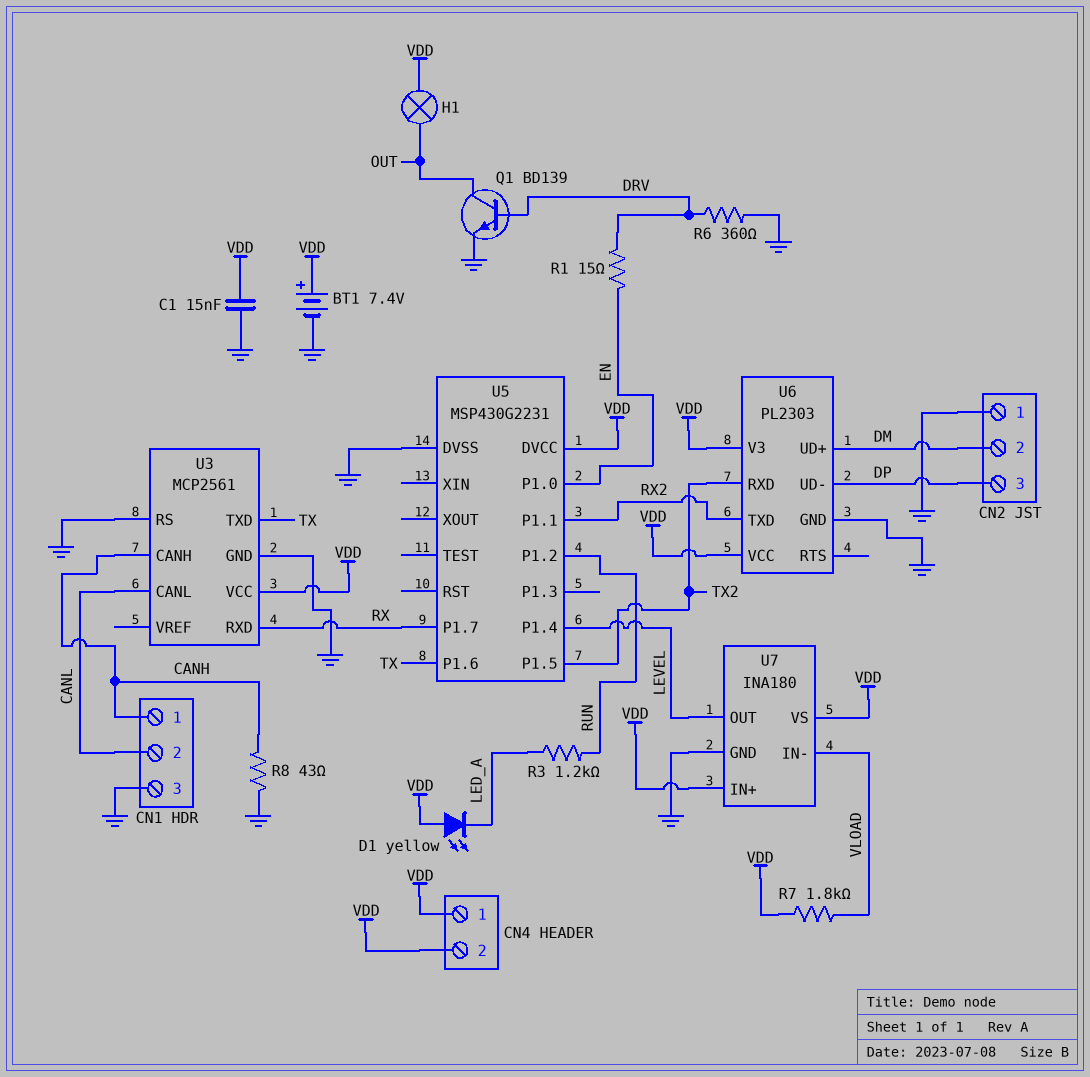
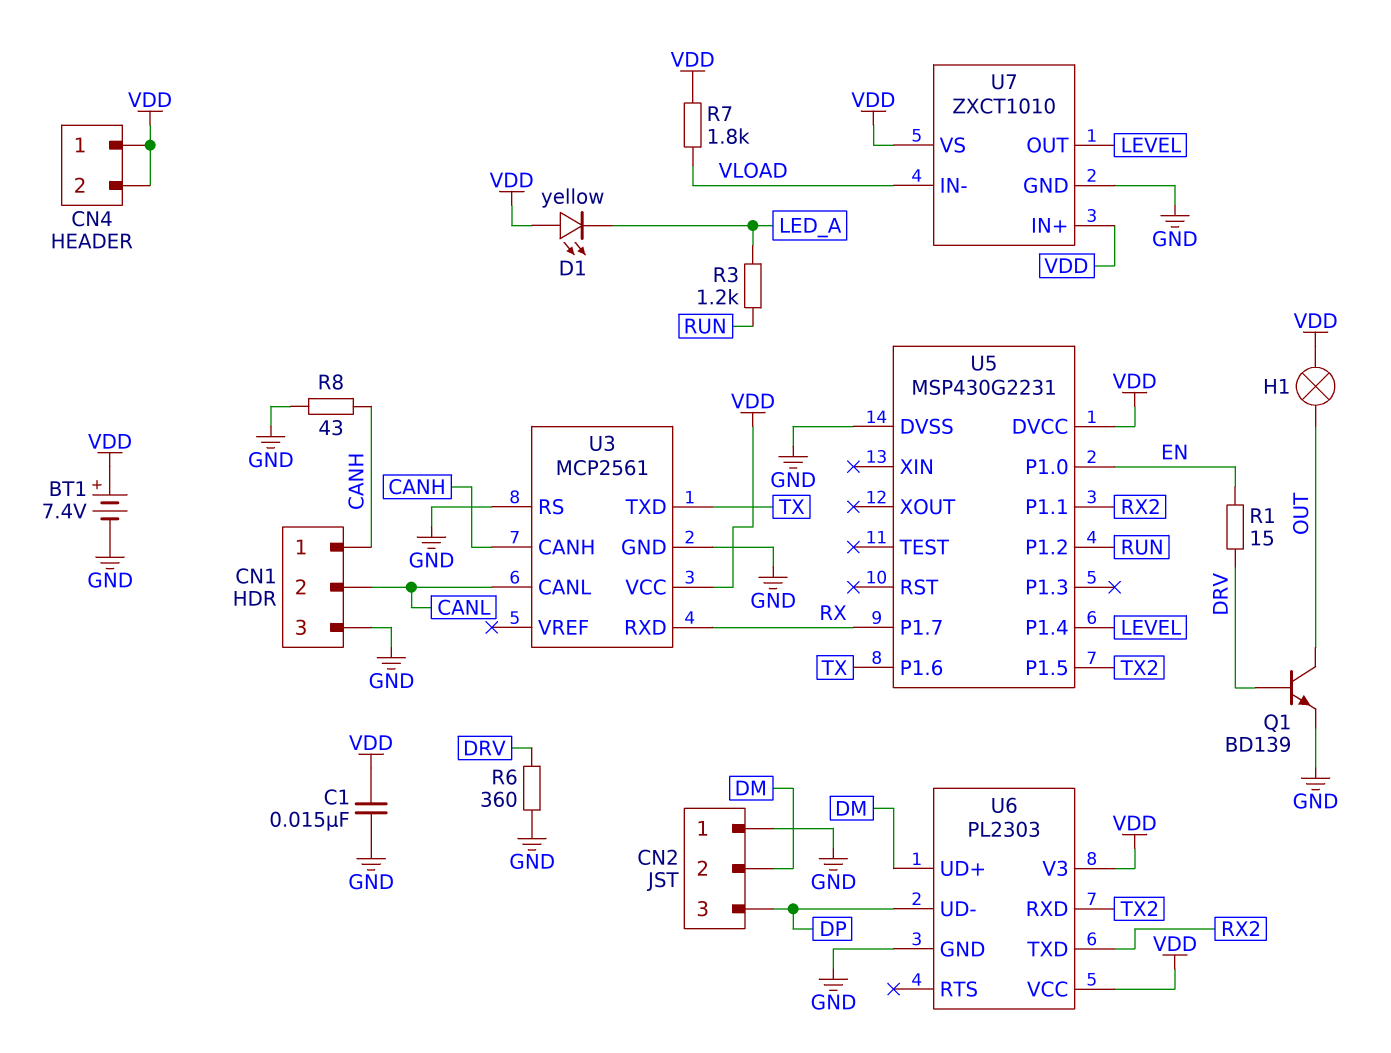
U7: INA180 -> ZXCT1010

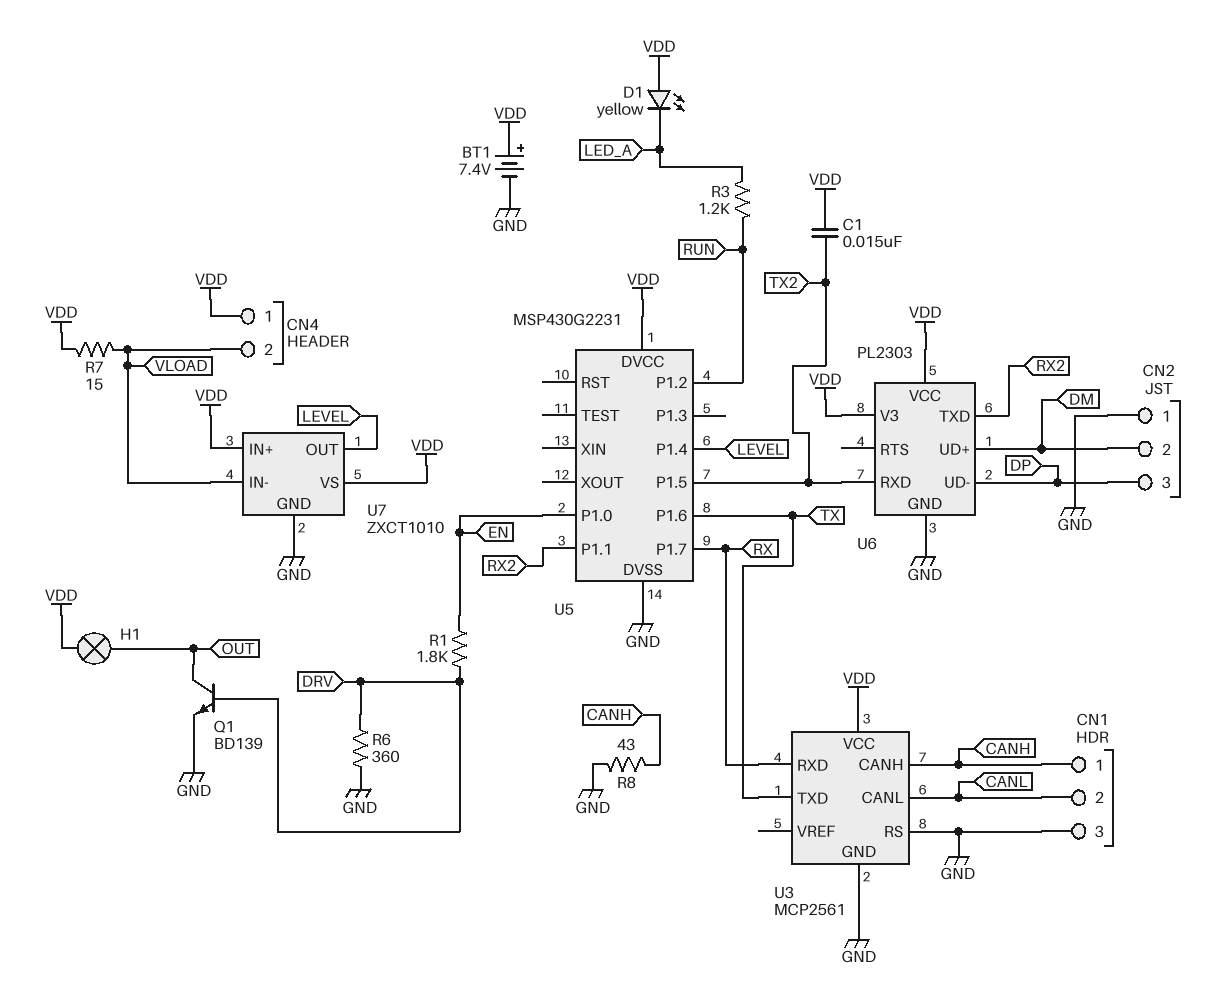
C1: 15nF (GND, VDD) -> 15nF (TX2, VDD)
CN4 pin 2: VDD -> VLOAD
R1: 15 (DRV, EN) -> 1.8k (DRV, EN)
R7: 1.8k (VDD, VLOAD) -> 15 (VDD, VLOAD)

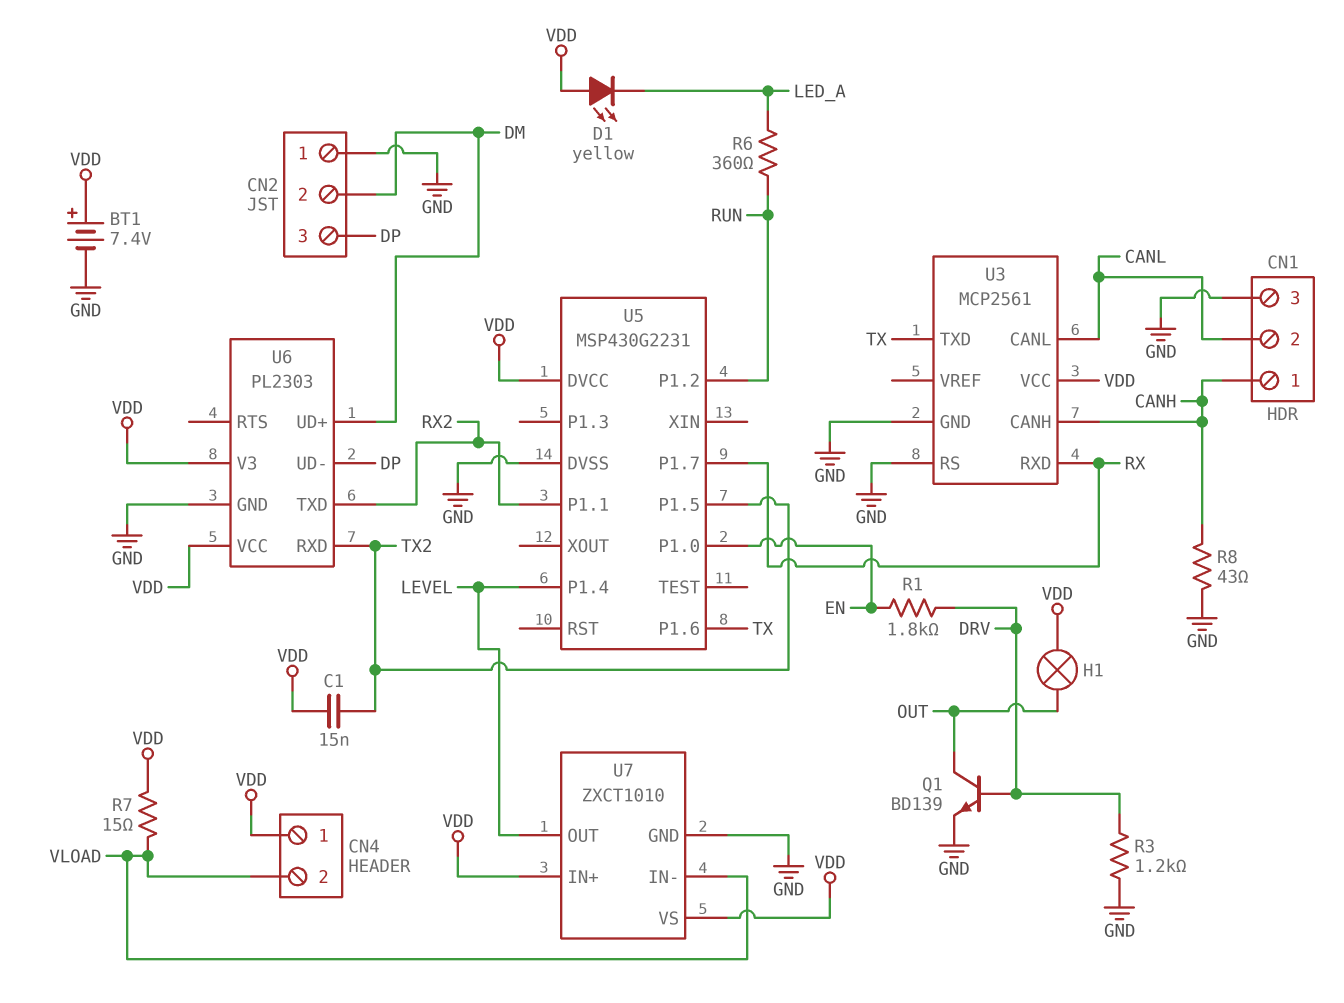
R3: 1.2k (LED_A, RUN) -> 1.2k (DRV, GND)
R6: 360 (DRV, GND) -> 360 (LED_A, RUN)

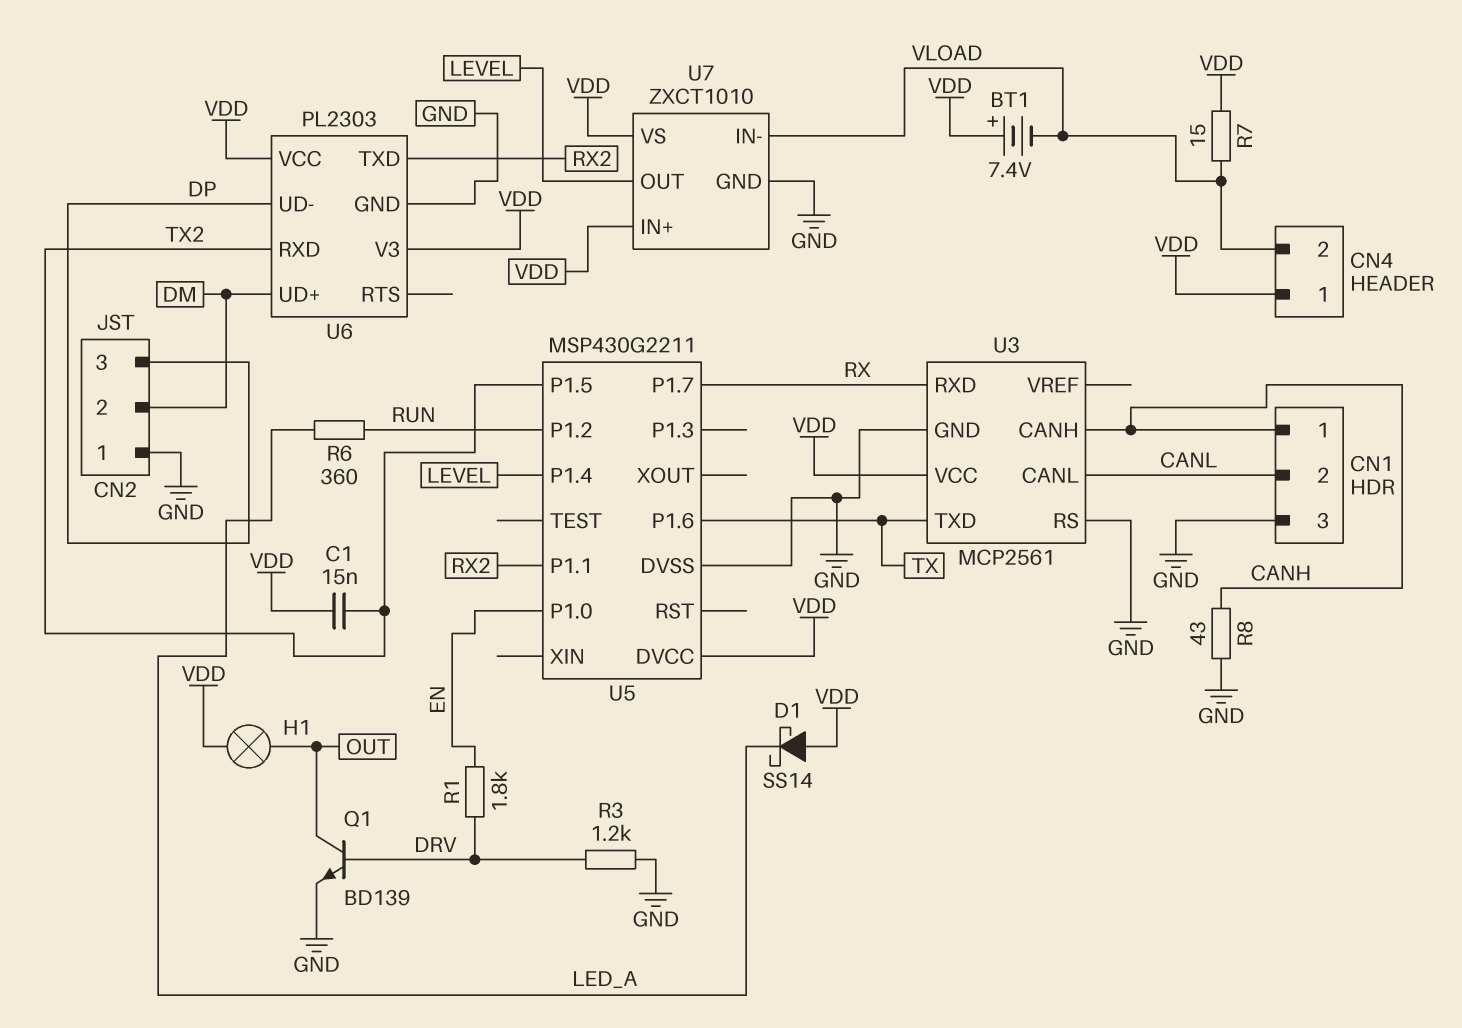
BT1: 7.4V (plus VDD, minus GND) -> 7.4V (plus VDD, minus VLOAD)
D1: LED yellow (A VDD, K LED_A) -> schottky SS14 (A VDD, K LED_A)
U5: MSP430G2231 -> MSP430G2211

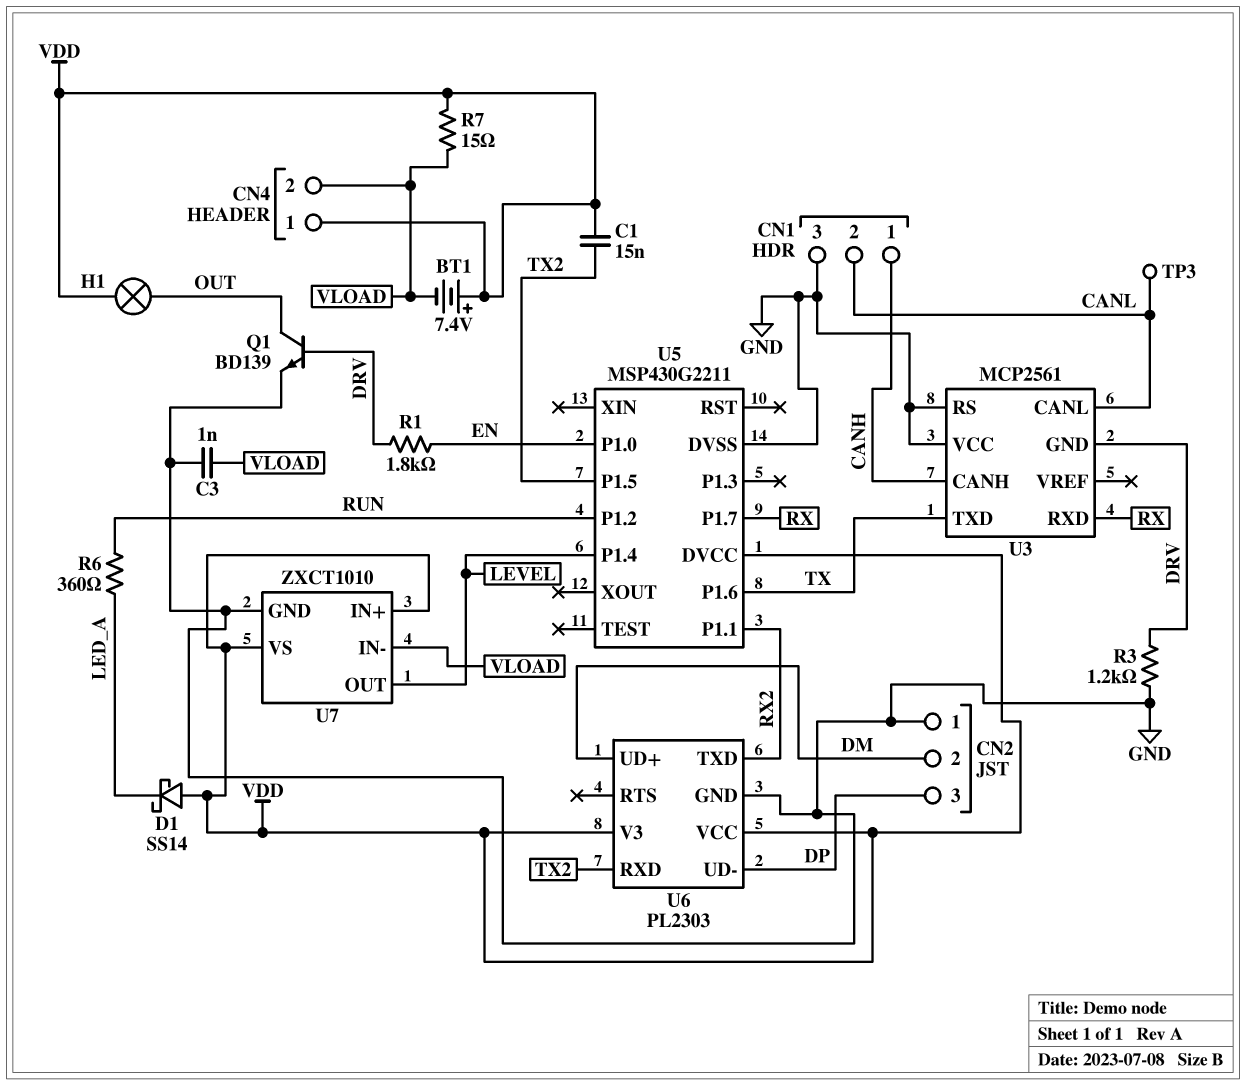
C3: none -> 1nF (GND, VLOAD)
R8: 43 (CANH, GND) -> none
TP3: none -> test point (CANL)
U3 pin GND: GND -> DRV
U3 pin VCC: VDD -> GND

